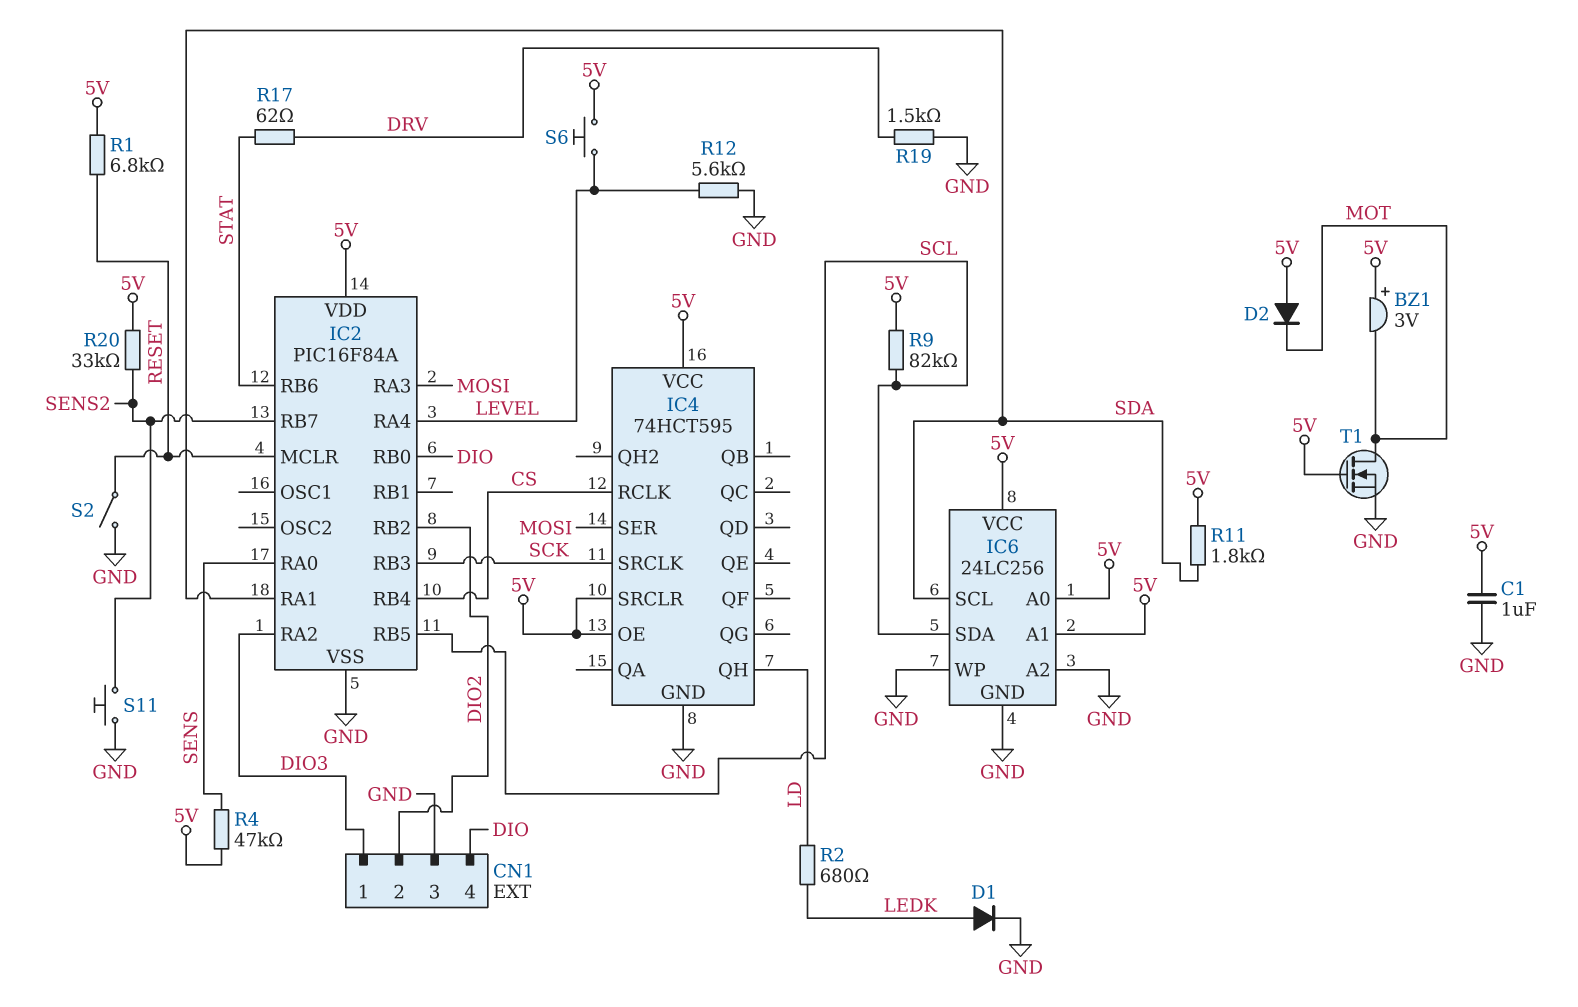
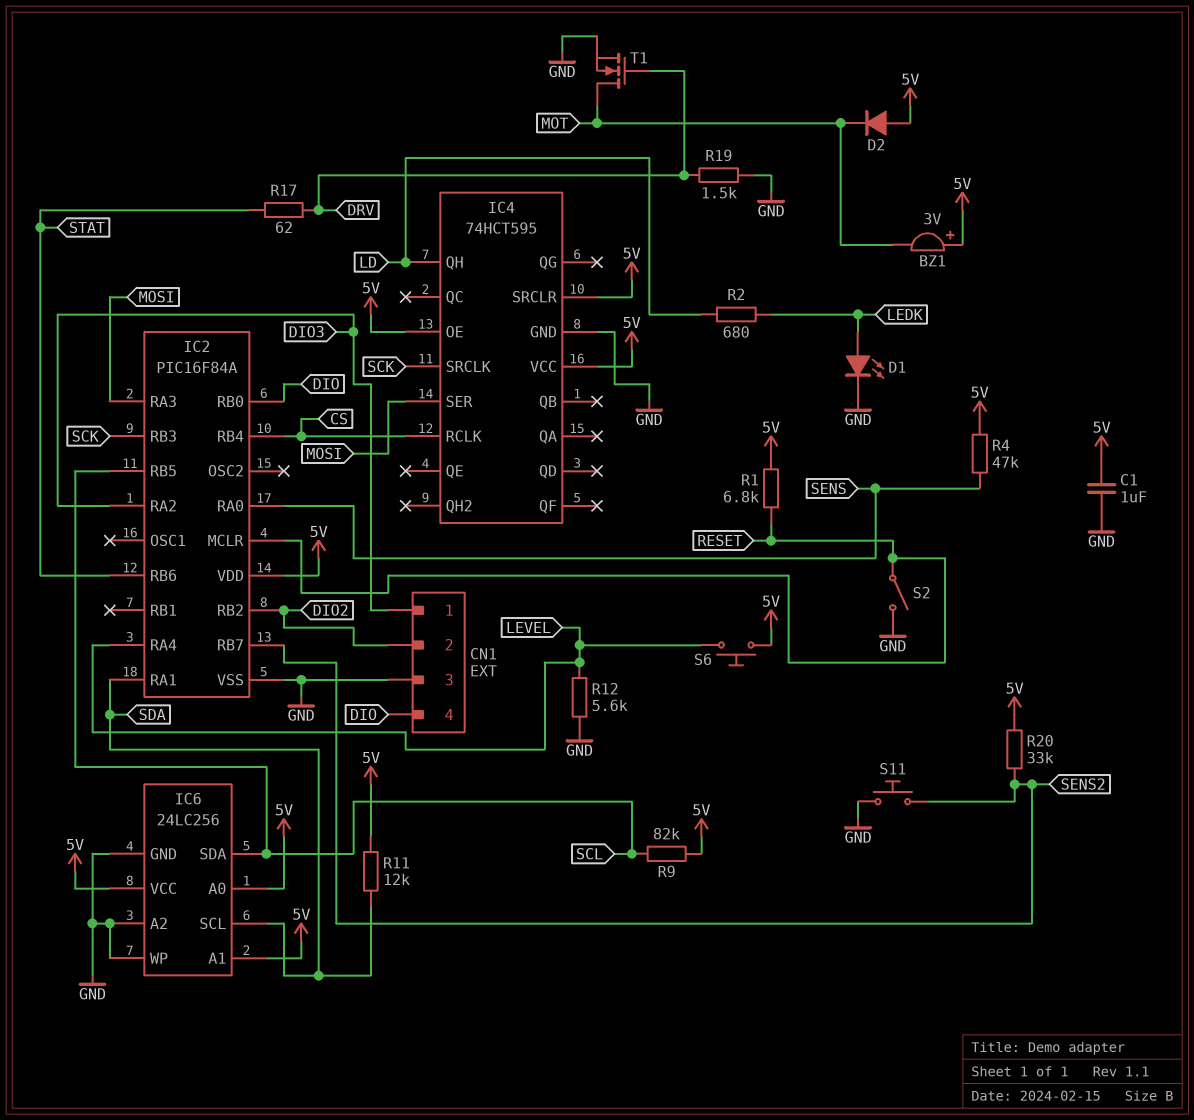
D1: diode (A LEDK, K GND) -> LED (A LEDK, K GND)
R11: 1.8k (5V, SDA) -> 12k (5V, SDA)
T1: NMOS (G 5V, D MOT, S GND) -> NMOS (G DRV, D MOT, S GND)

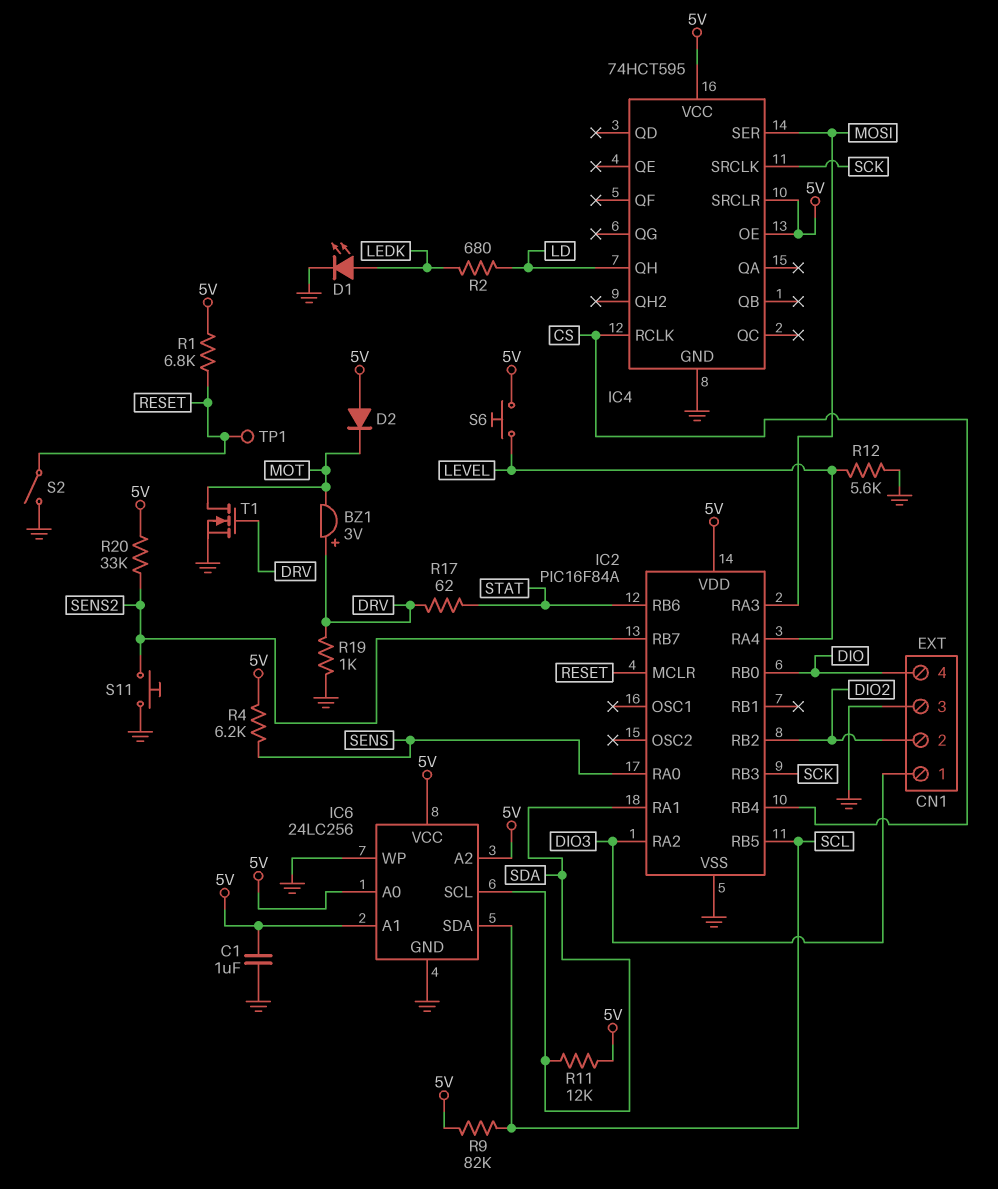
BZ1: buzzer 3V (plus 5V, minus MOT) -> buzzer 3V (plus DRV, minus MOT)
IC6 pin A2: GND -> 5V
R4: 47k (5V, SENS) -> 6.2k (5V, SENS)
R19: 1.5k (DRV, GND) -> 1k (DRV, GND)
TP1: none -> test point (RESET)

